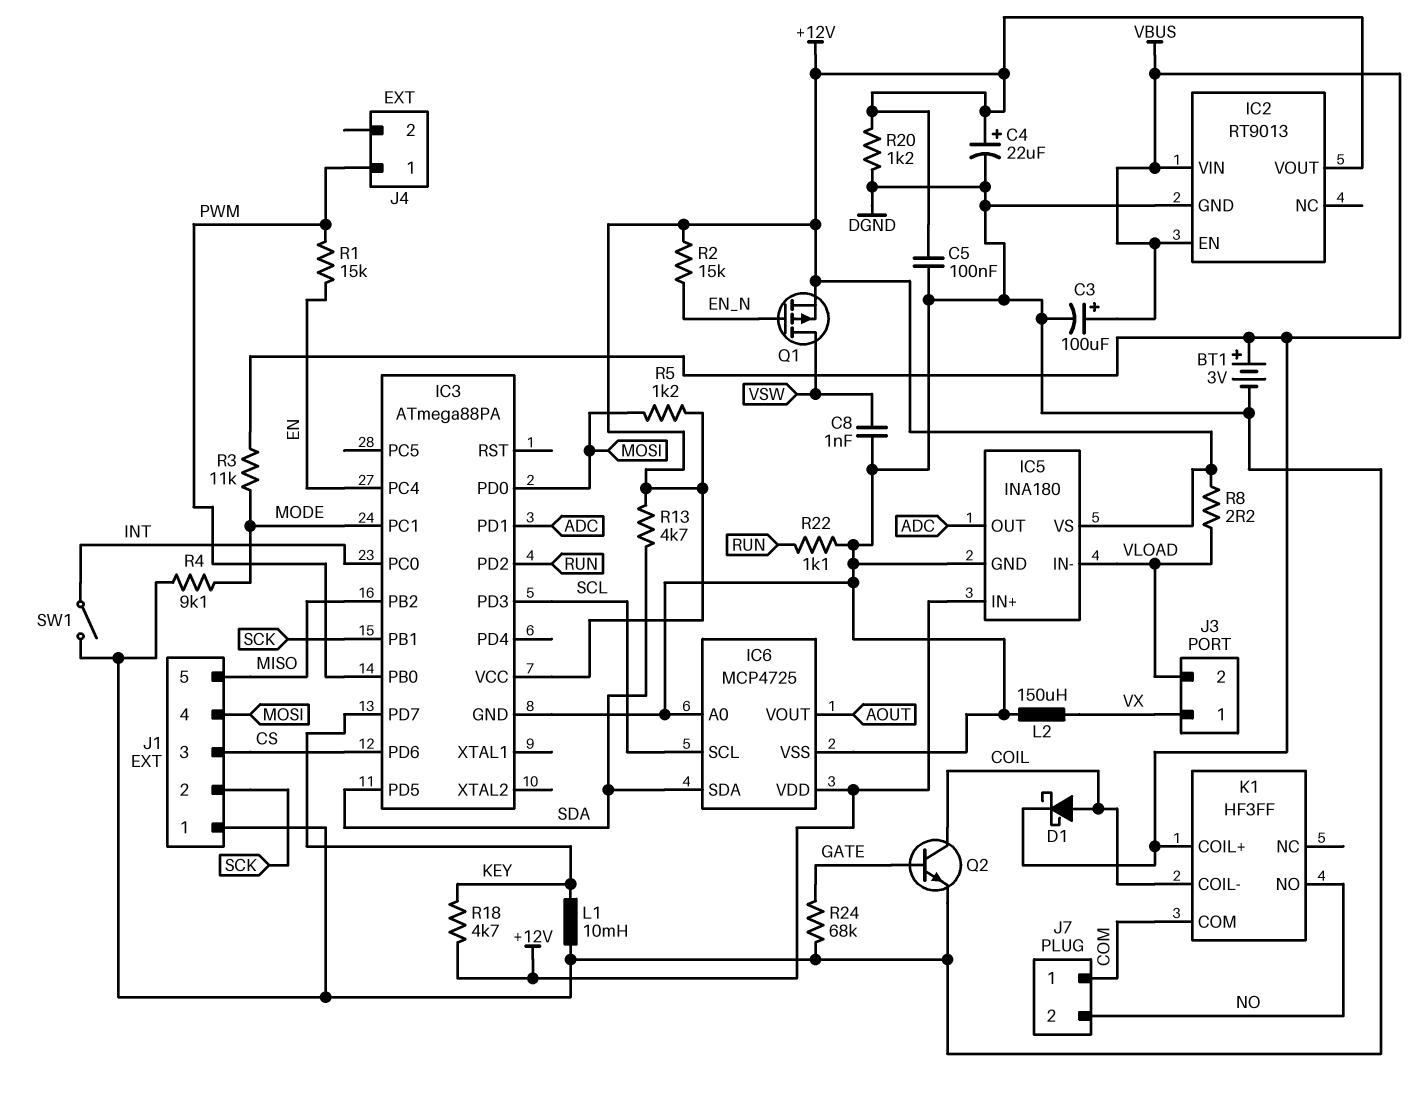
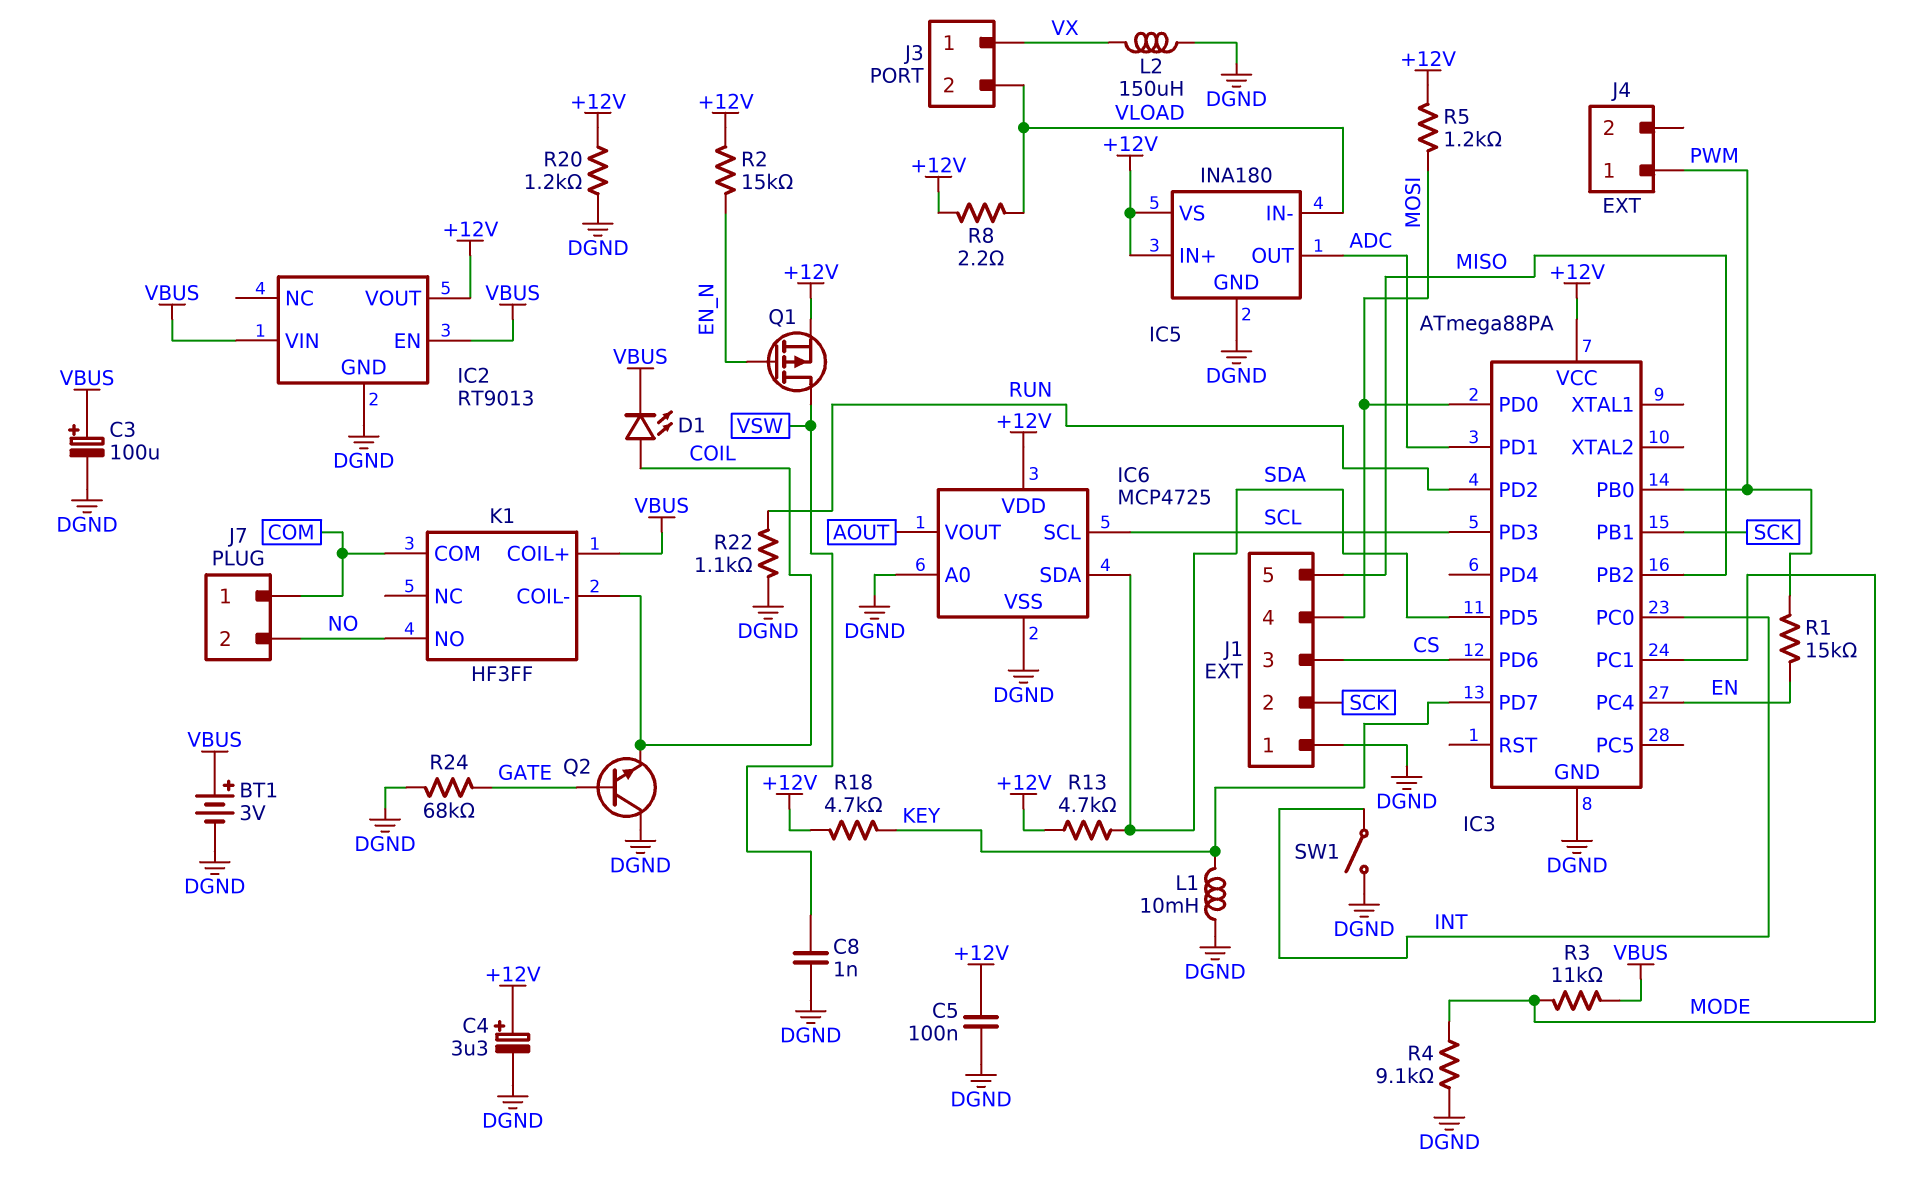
C4: 22uF (plus +12V, minus DGND) -> 3.3uF (plus +12V, minus DGND)
D1: schottky (A COIL, K VBUS) -> LED (A COIL, K VBUS)
Q2: NPN (B GATE, C COIL, E DGND) -> NPN (B GATE, C DGND, E COIL)

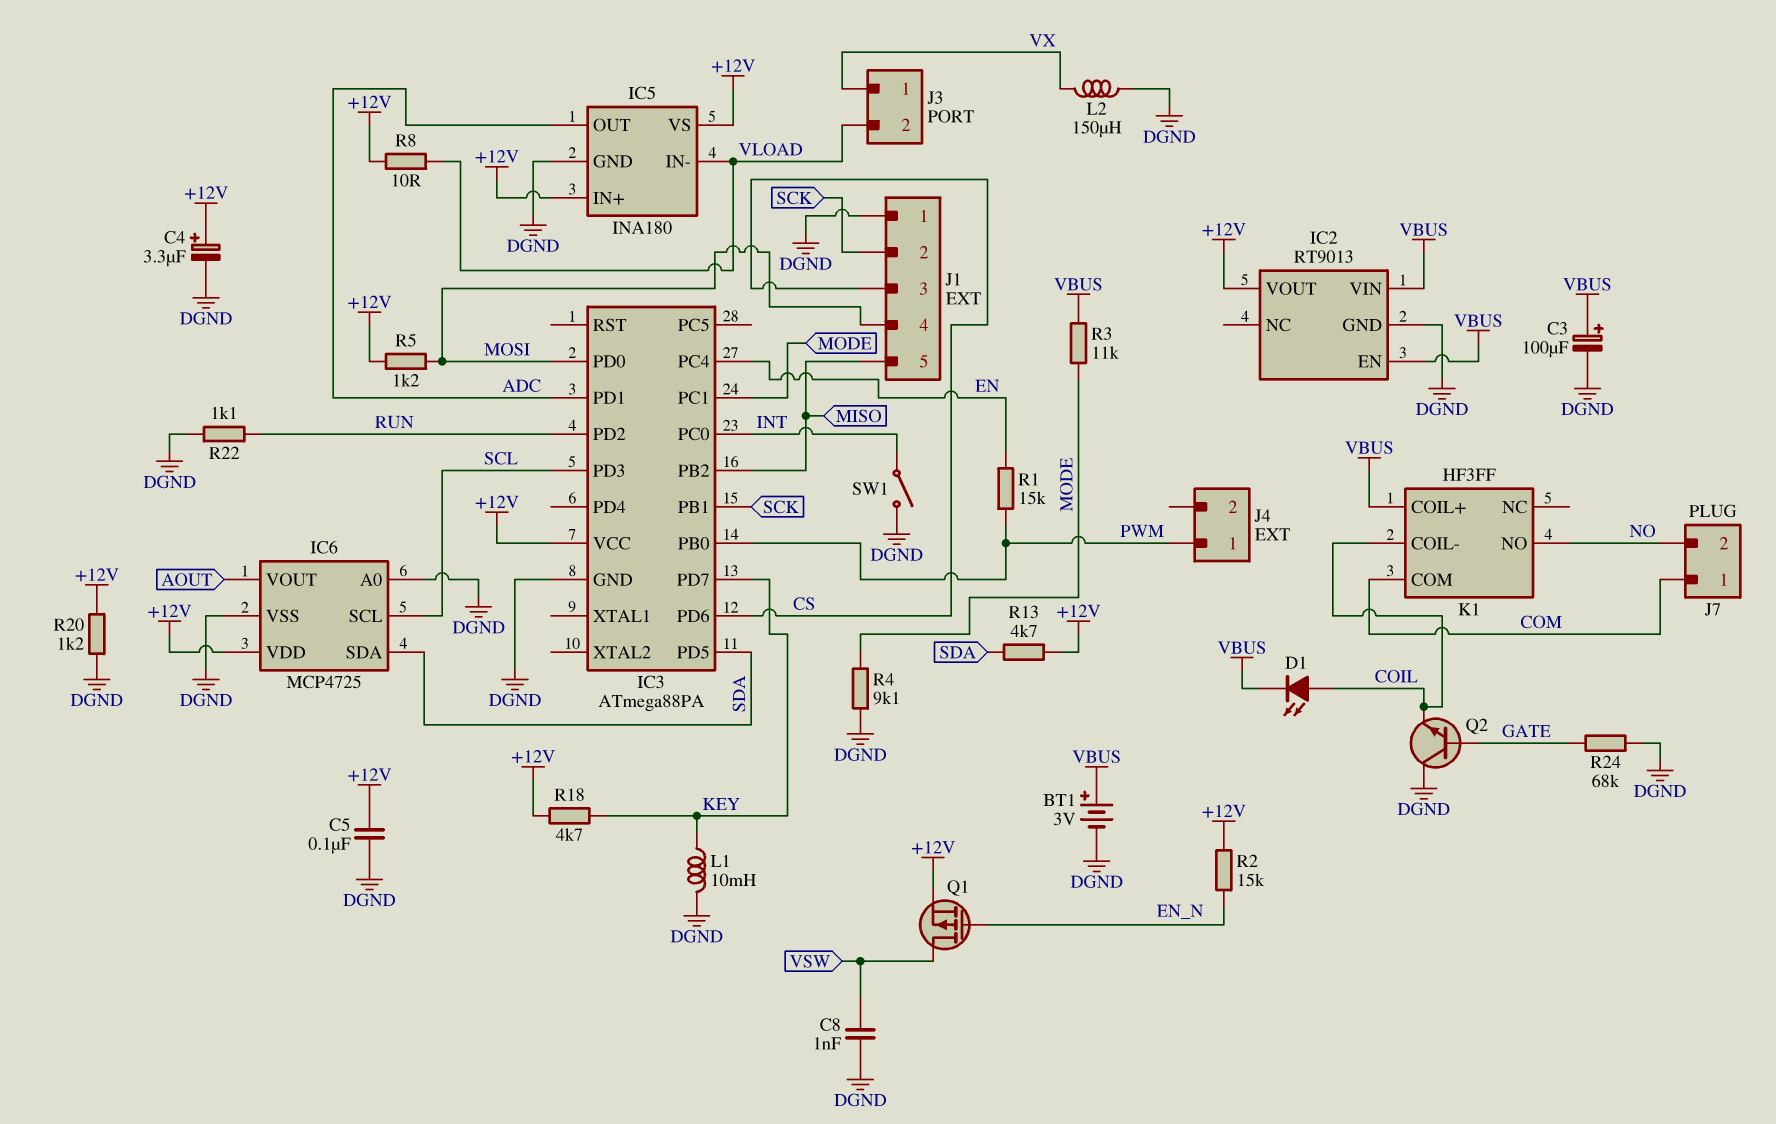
R8: 2.2 (+12V, VLOAD) -> 10 (+12V, VLOAD)

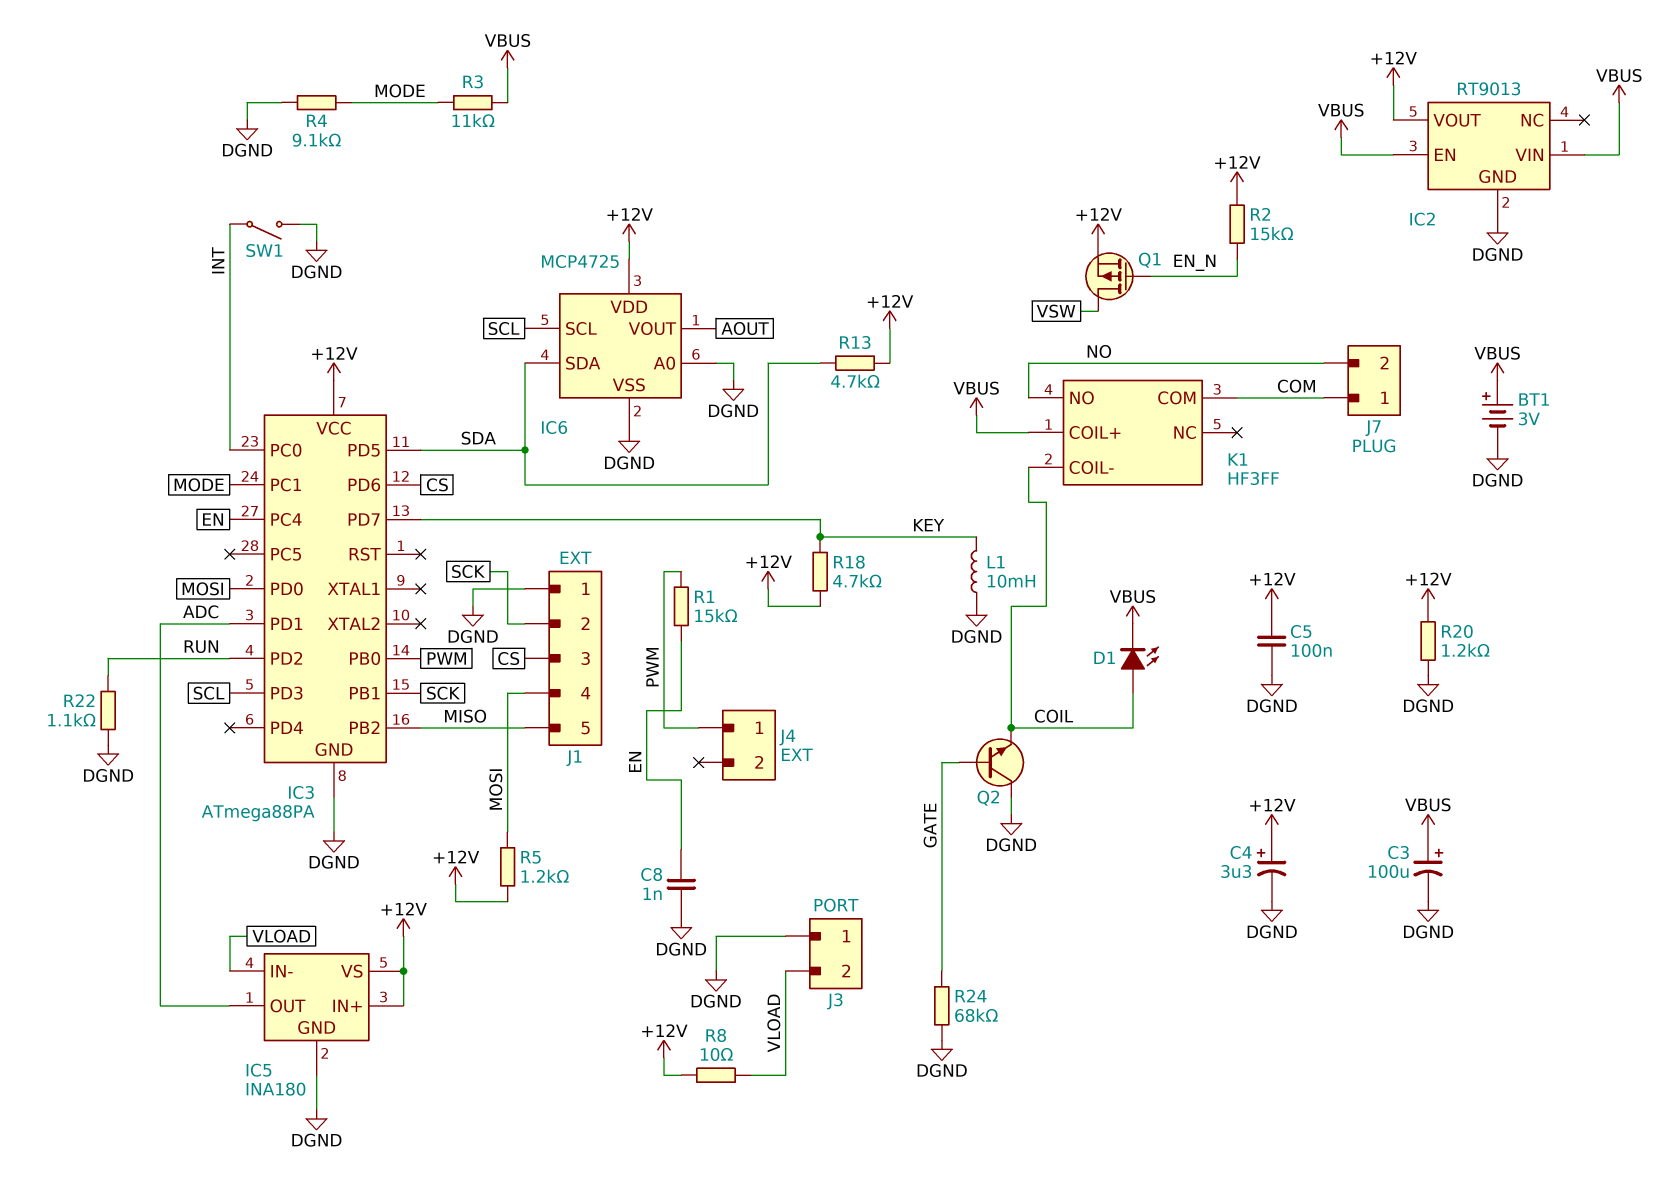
C8: 1nF (DGND, VSW) -> 1nF (DGND, EN)
J3 pin 1: VX -> DGND
L2: 150uH (DGND, VX) -> none

